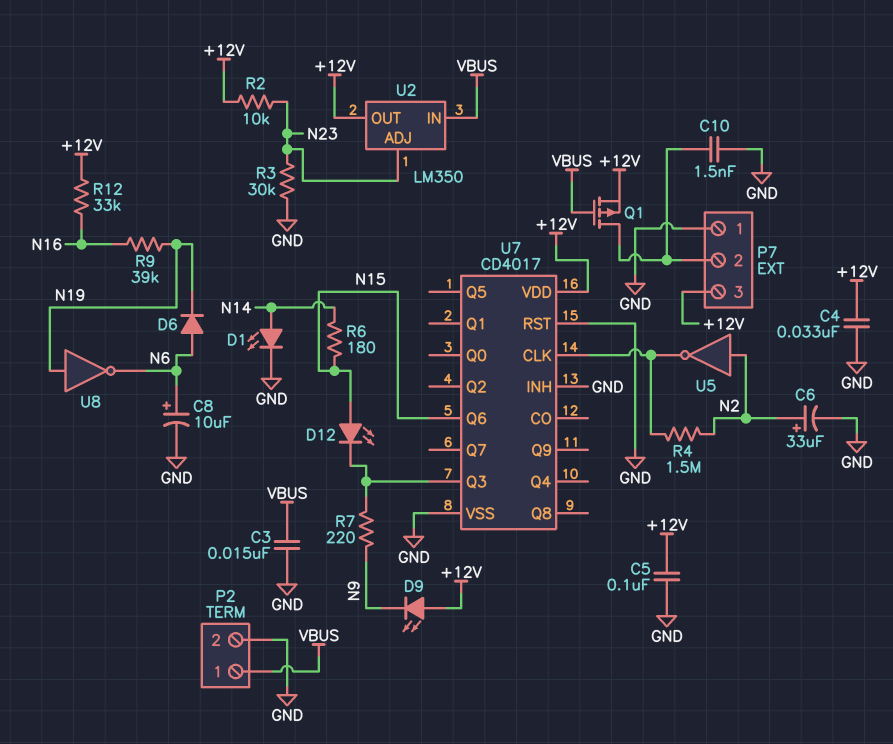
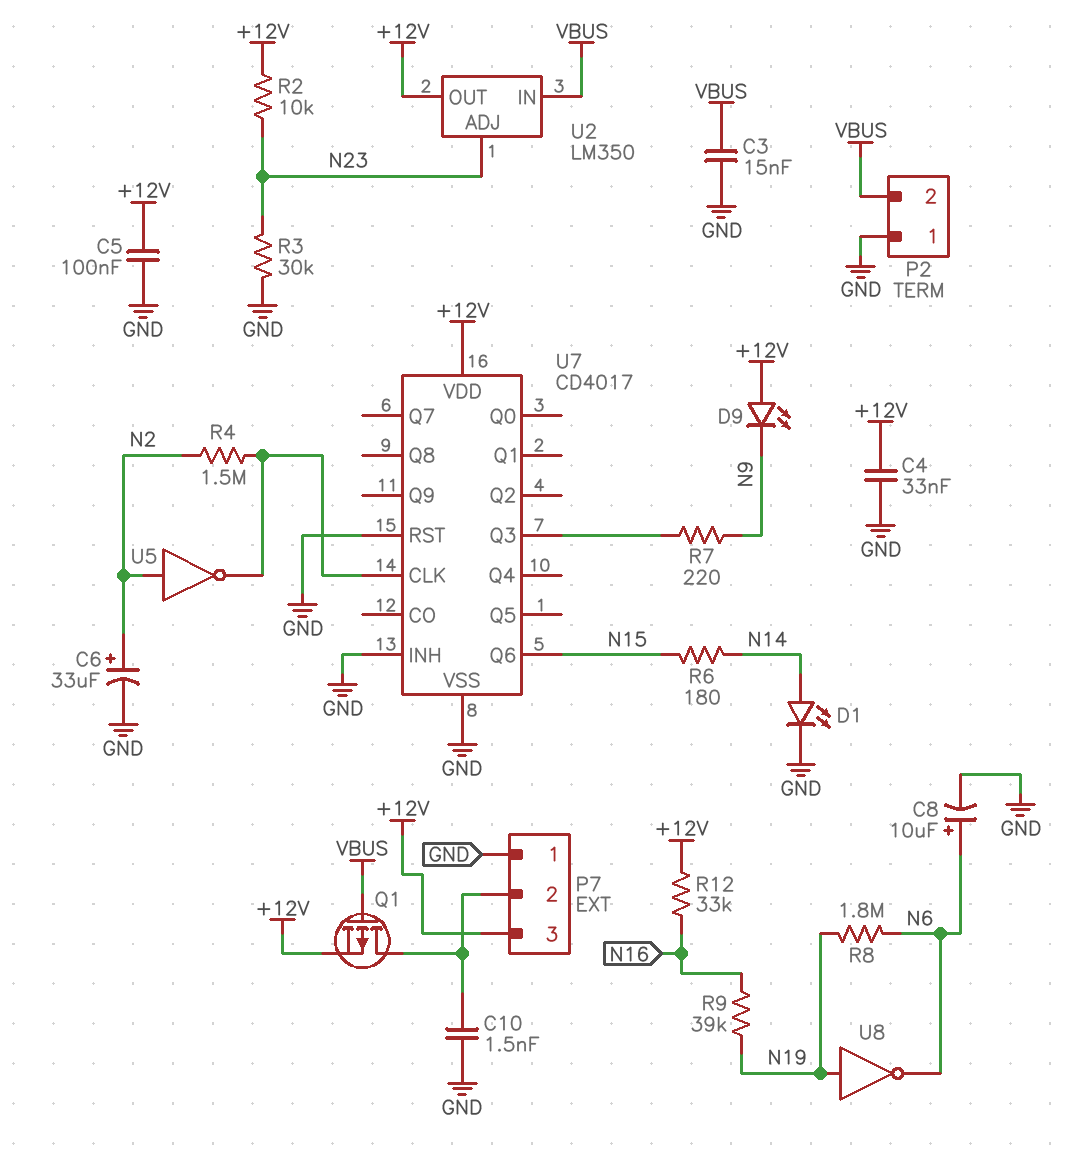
D6: diode (A N6, K N19) -> none
D12: LED (A N15, K U7/Q3) -> none
P2 pin 1: VBUS -> GND
P2 pin 2: GND -> VBUS
R8: none -> 1.8M (N6, N19)

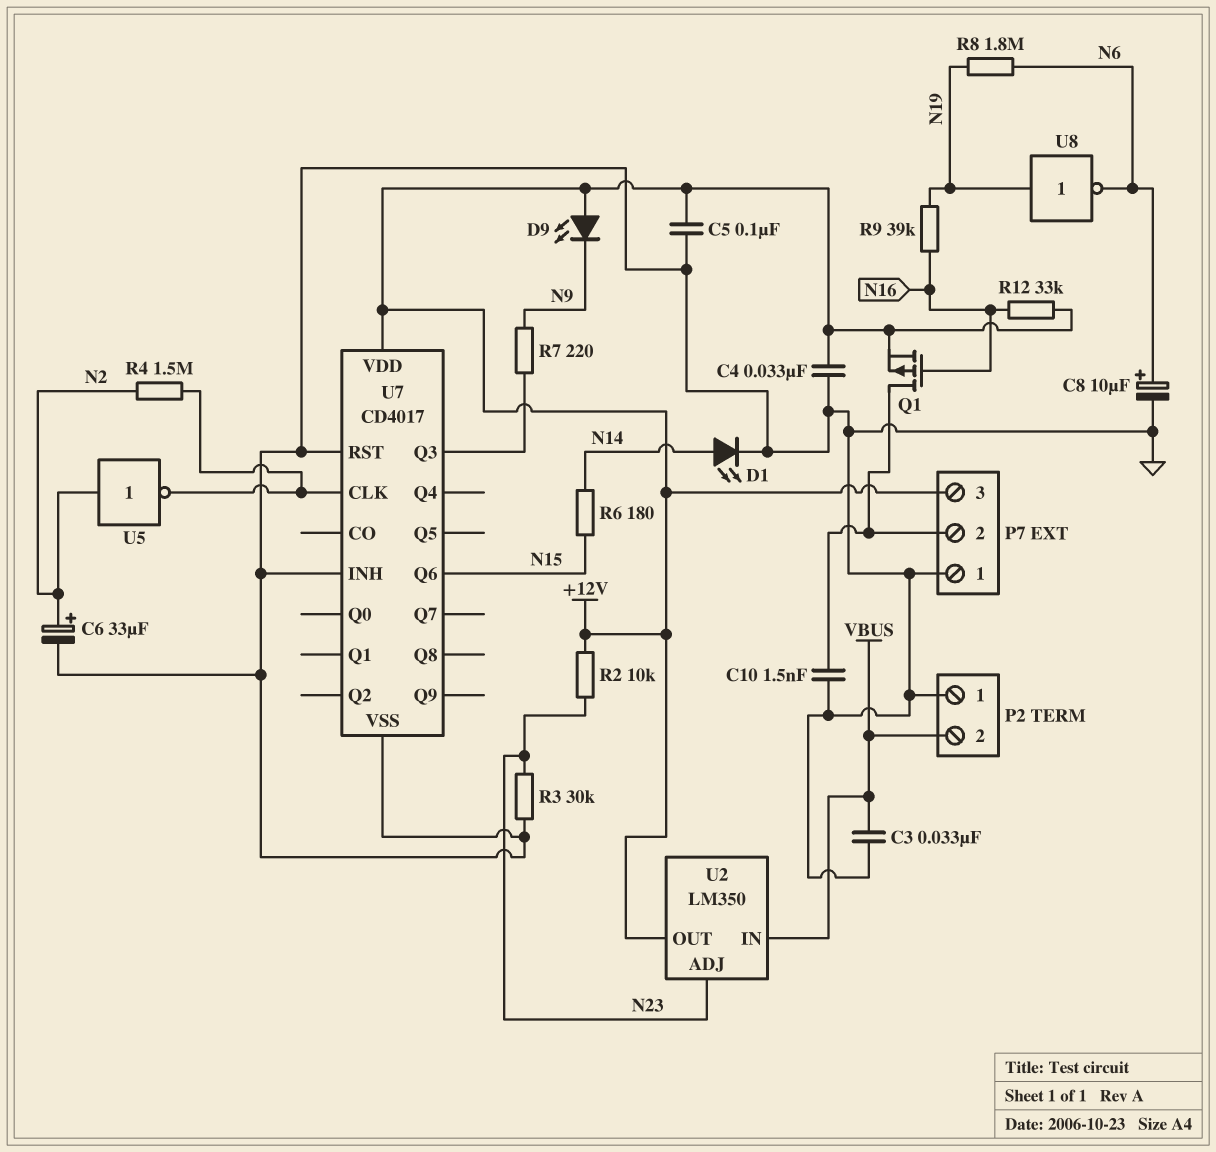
C3: 15nF (GND, VBUS) -> 33nF (GND, VBUS)
Q1: PMOS (G VBUS, D P7/2, S +12V) -> PMOS (G N16, D P7/2, S +12V)

